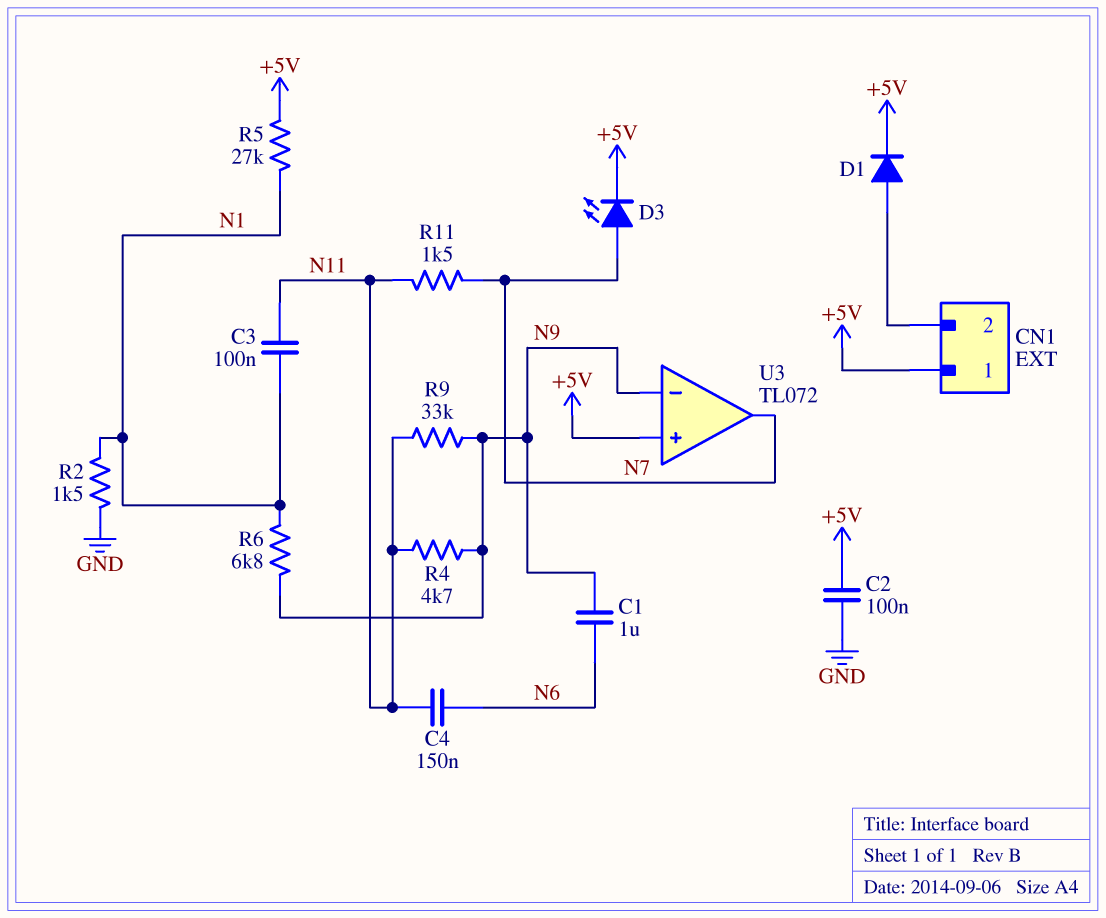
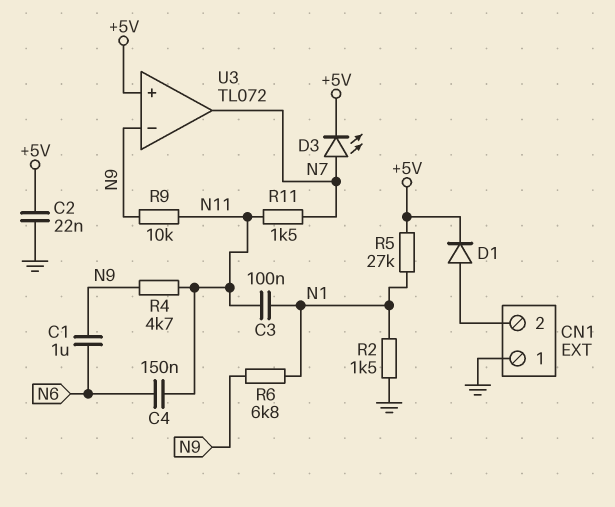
C2: 100nF (+5V, GND) -> 22nF (+5V, GND)
CN1 pin 1: +5V -> GND
R9: 33k (N9, N11) -> 10k (N9, N11)

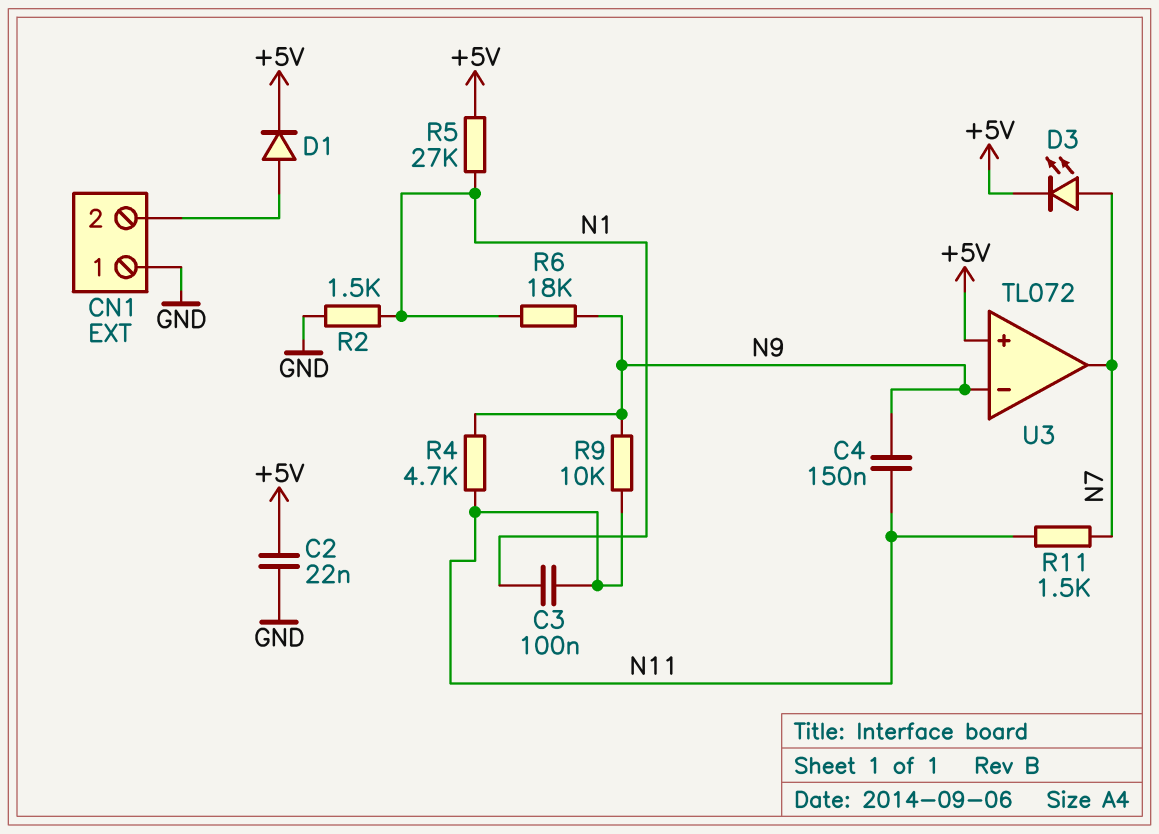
C1: 1uF (N6, N9) -> none
C4: 150nF (N6, N11) -> 150nF (N9, N11)
R6: 6.8k (N1, N9) -> 18k (N1, N9)

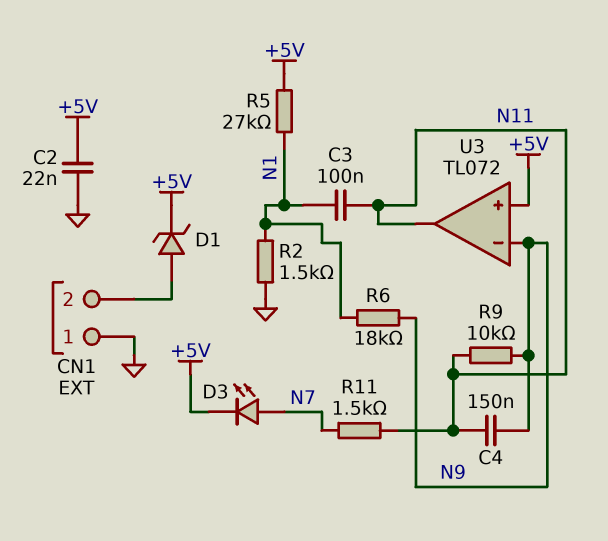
D1: diode (A CN1/2, K +5V) -> zener (A CN1/2, K +5V)
R4: 4.7k (N9, N11) -> none
U3 pin out: N7 -> N11

